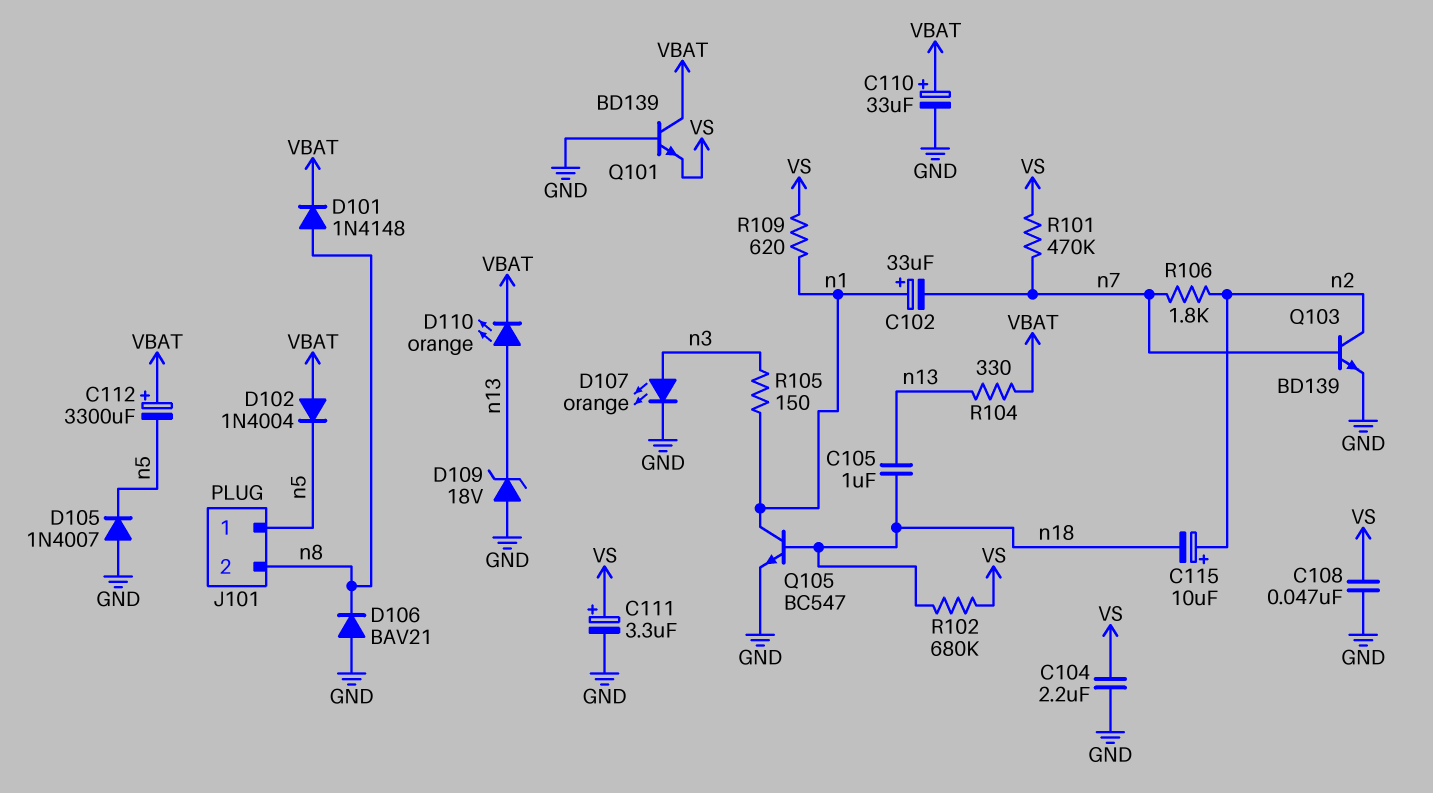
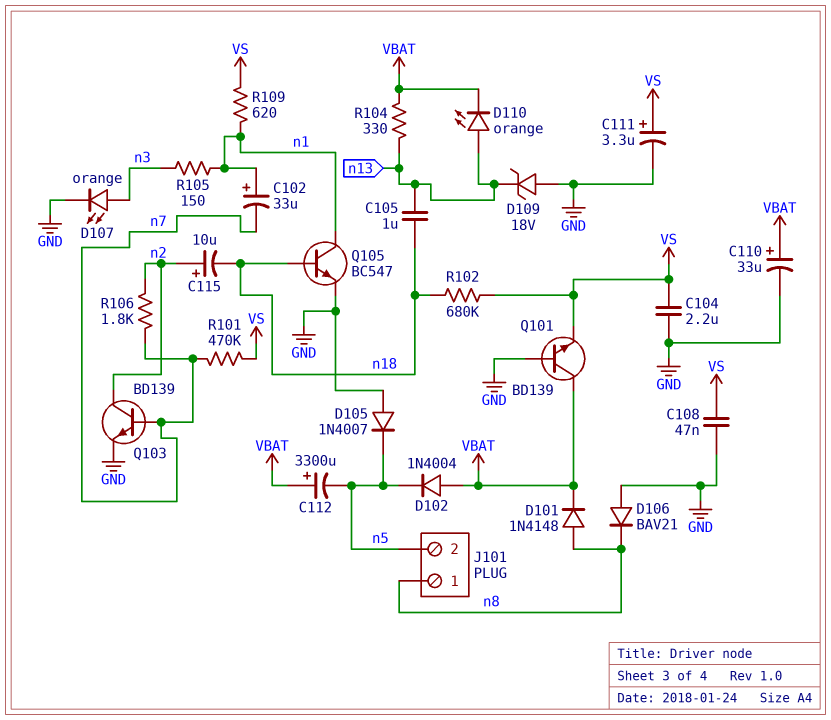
J101 pin 1: n5 -> n8
J101 pin 2: n8 -> n5

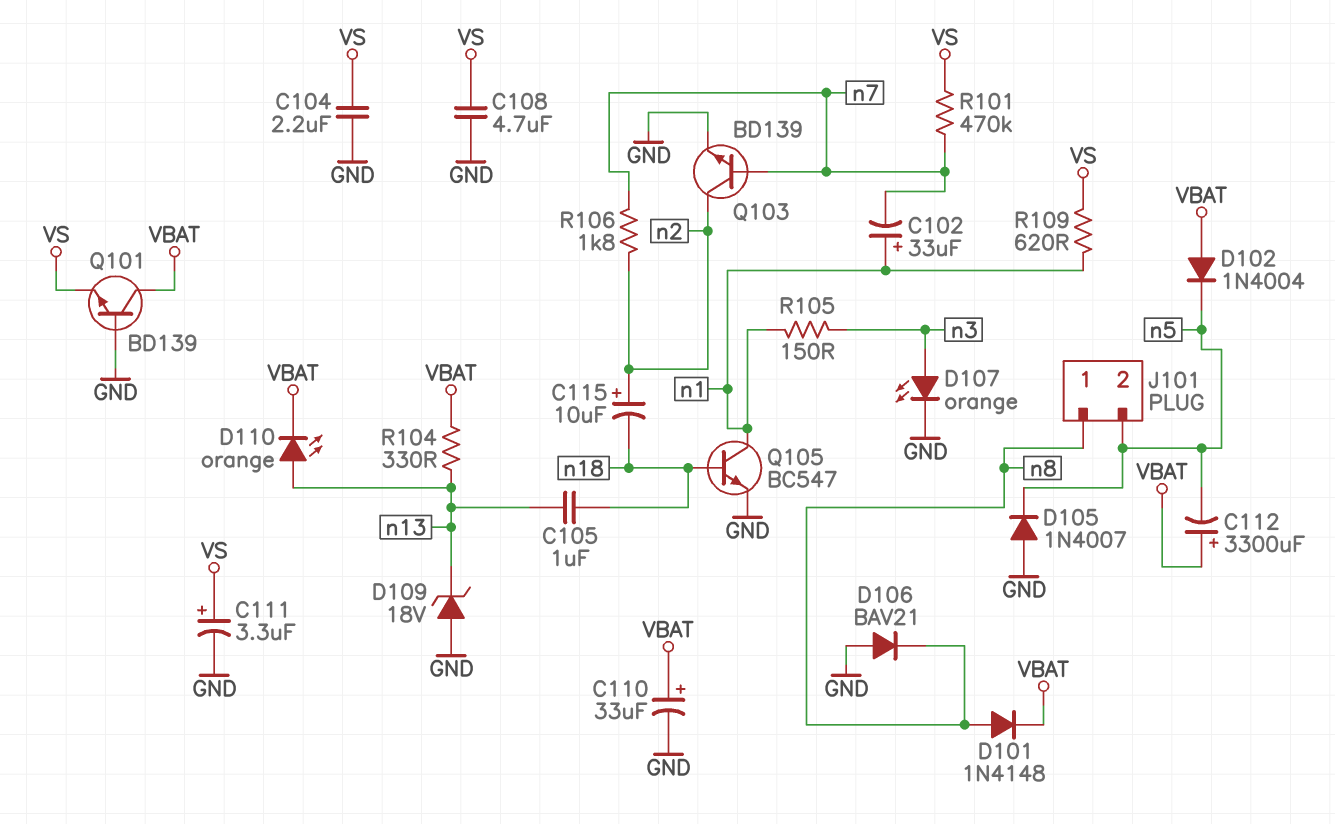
C108: 47nF (GND, VS) -> 4.7uF (GND, VS)
R102: 680k (VS, n18) -> none

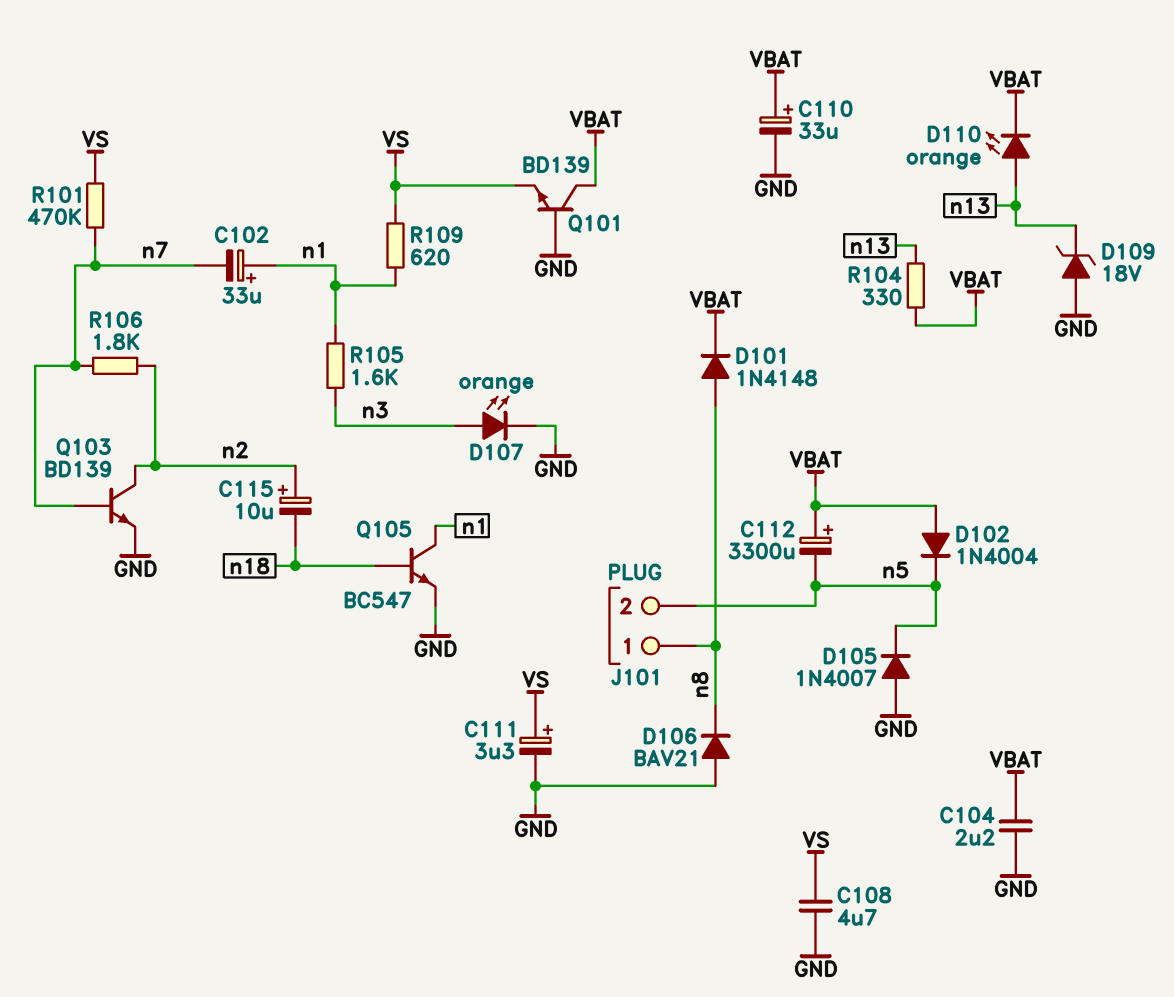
C104: 2.2uF (GND, VS) -> 2.2uF (GND, VBAT)
C105: 1uF (n13, n18) -> none
R105: 150 (n1, n3) -> 1.6k (n1, n3)

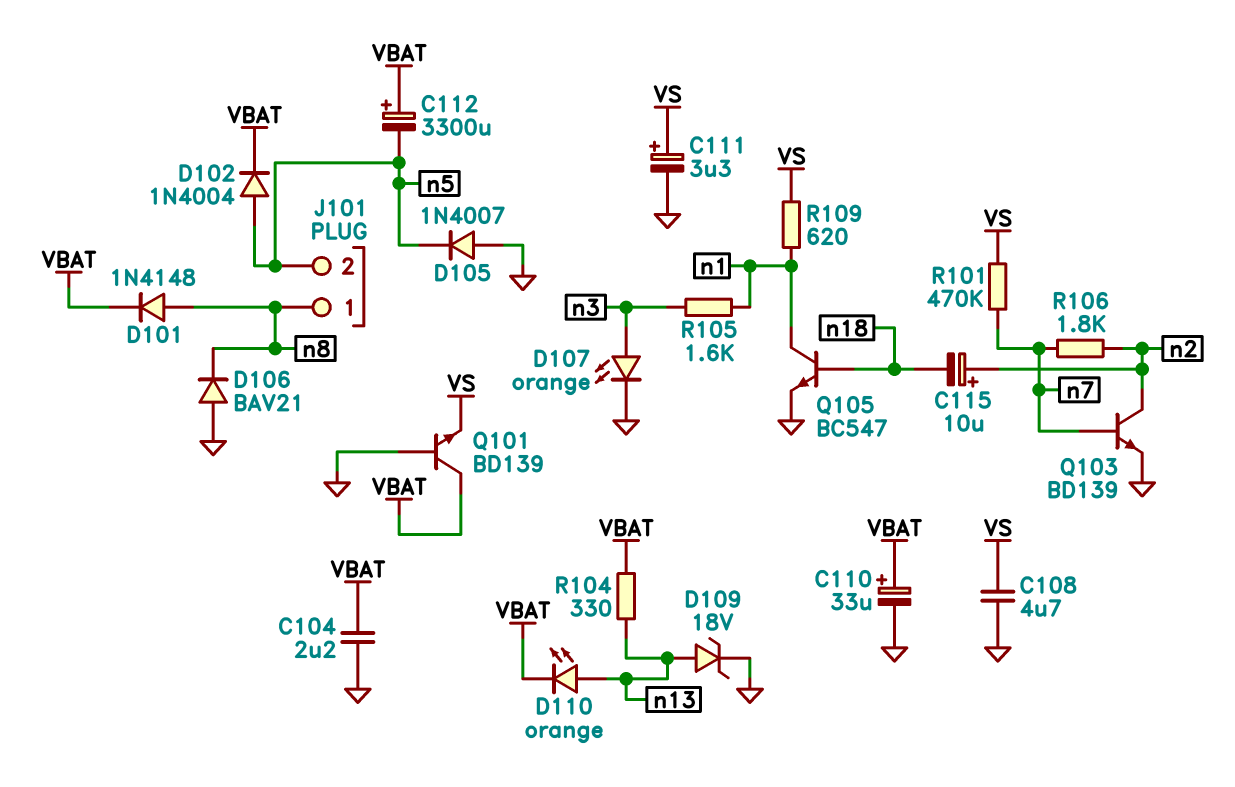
C102: 33uF (plus n1, minus n7) -> none
D102: diode 1N4004 (A VBAT, K n5) -> diode 1N4004 (A n5, K VBAT)
D109: zener 18V (A GND, K n13) -> zener 18V (A n13, K GND)

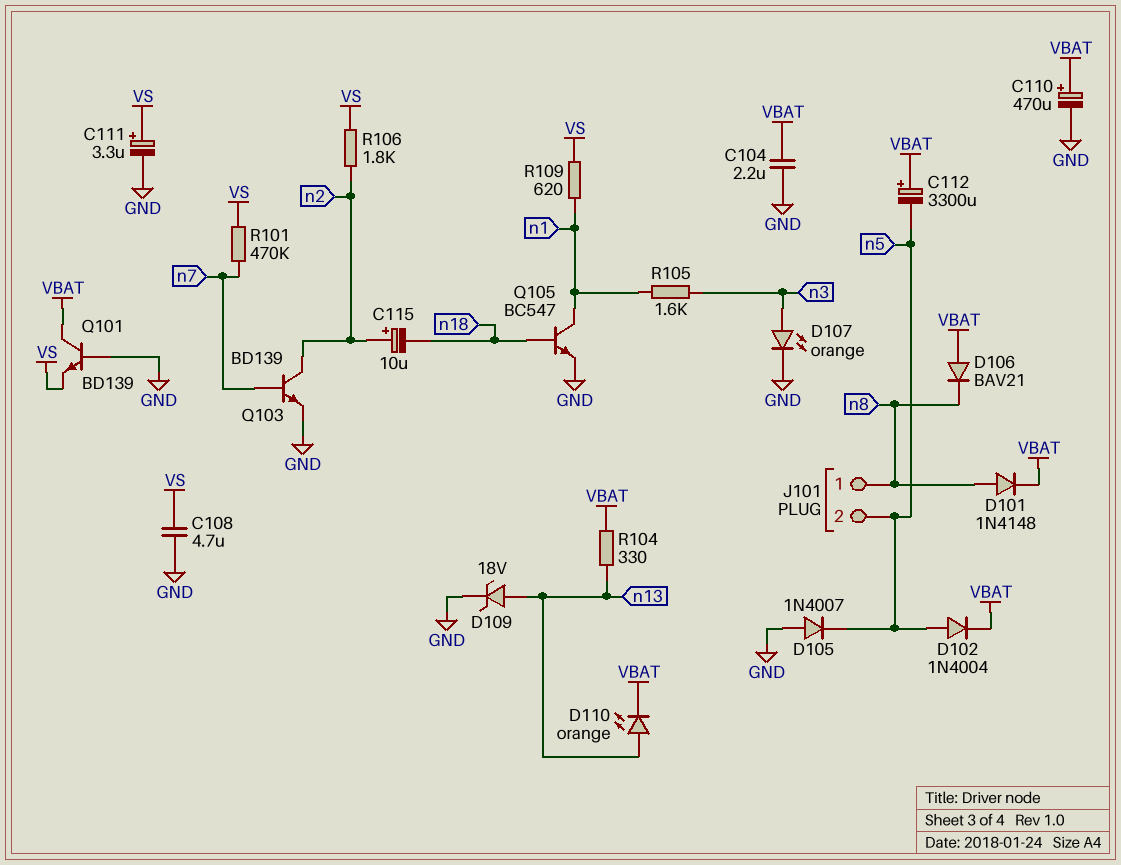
C110: 33uF (plus VBAT, minus GND) -> 470uF (plus VBAT, minus GND)
D106: diode BAV21 (A GND, K n8) -> diode BAV21 (A VBAT, K n8)
R106: 1.8k (n2, n7) -> 1.8k (VS, n2)

